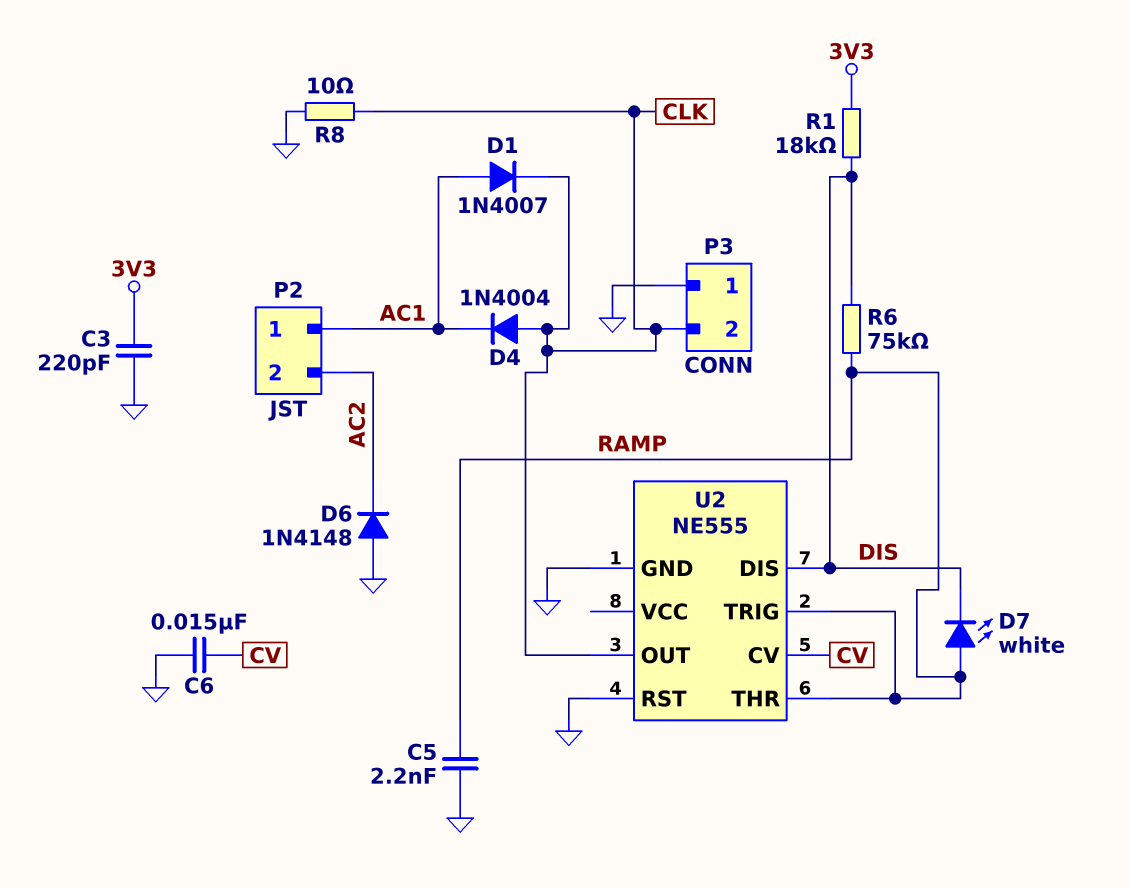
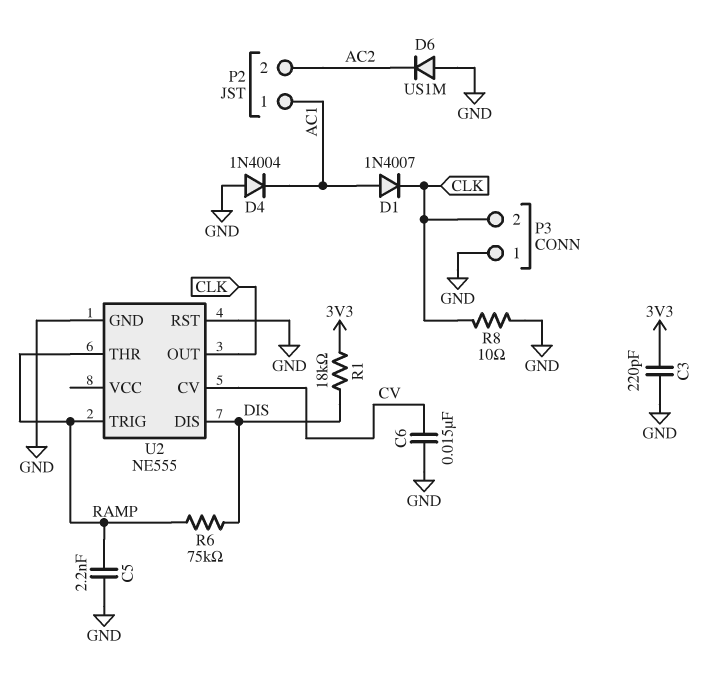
D4: diode 1N4004 (A CLK, K AC1) -> diode 1N4004 (A GND, K AC1)
D6: diode 1N4148 (A GND, K AC2) -> diode US1M (A GND, K AC2)
D7: LED white (A RAMP, K DIS) -> none

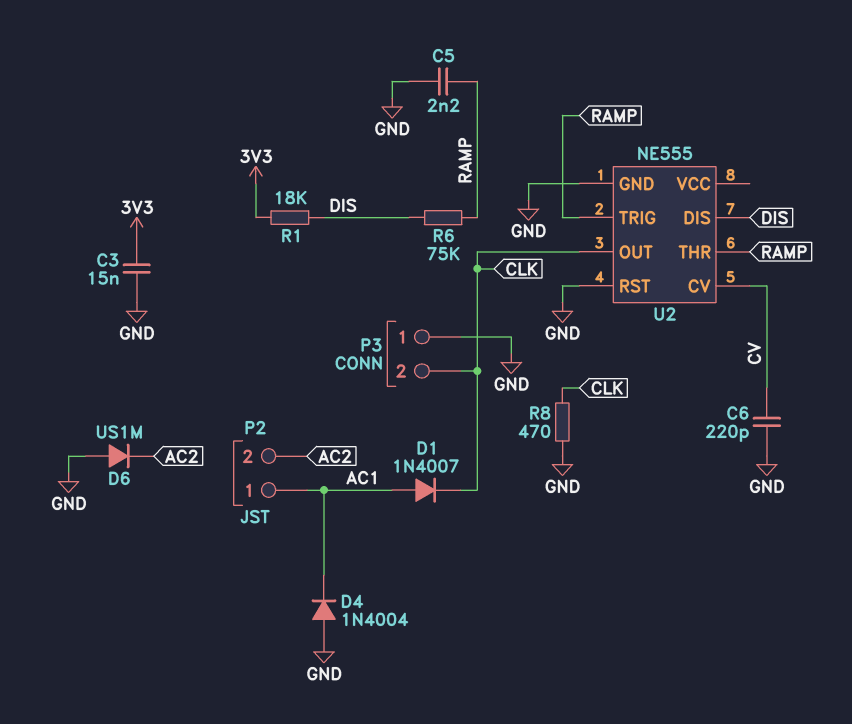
C3: 220pF (3V3, GND) -> 15nF (3V3, GND)
C6: 15nF (CV, GND) -> 220pF (CV, GND)
R8: 10 (CLK, GND) -> 470 (CLK, GND)

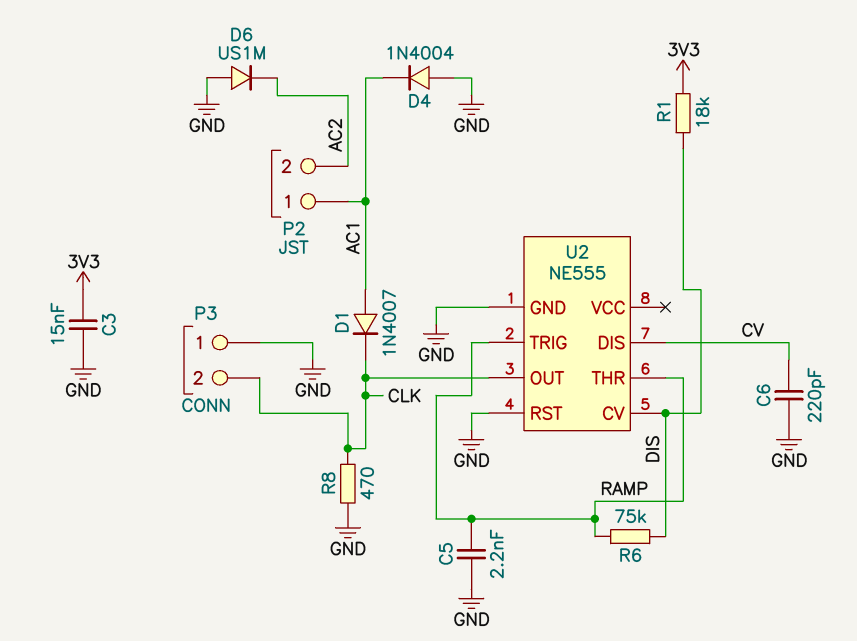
U2 pin CV: CV -> DIS
U2 pin DIS: DIS -> CV

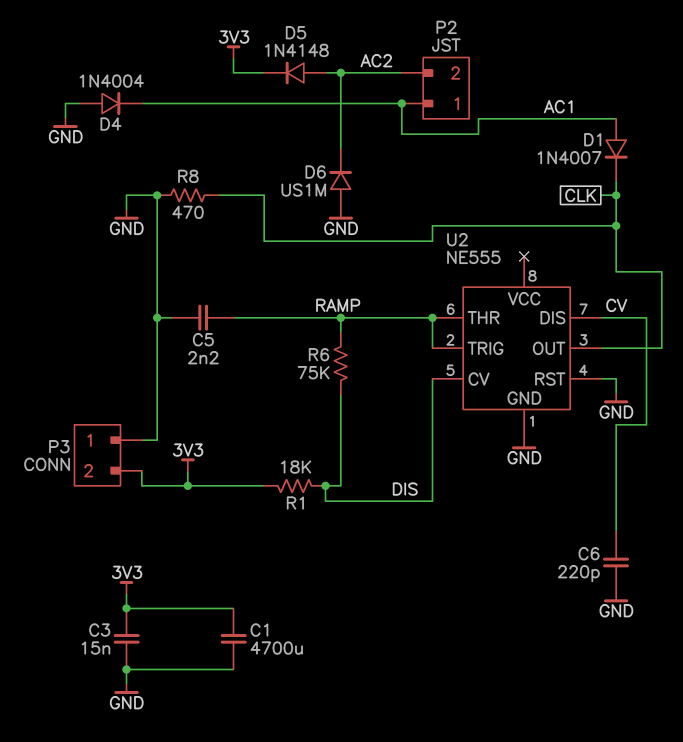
C1: none -> 4700uF (3V3, GND)
D5: none -> diode 1N4148 (A AC2, K 3V3)
P3 pin 2: CLK -> 3V3

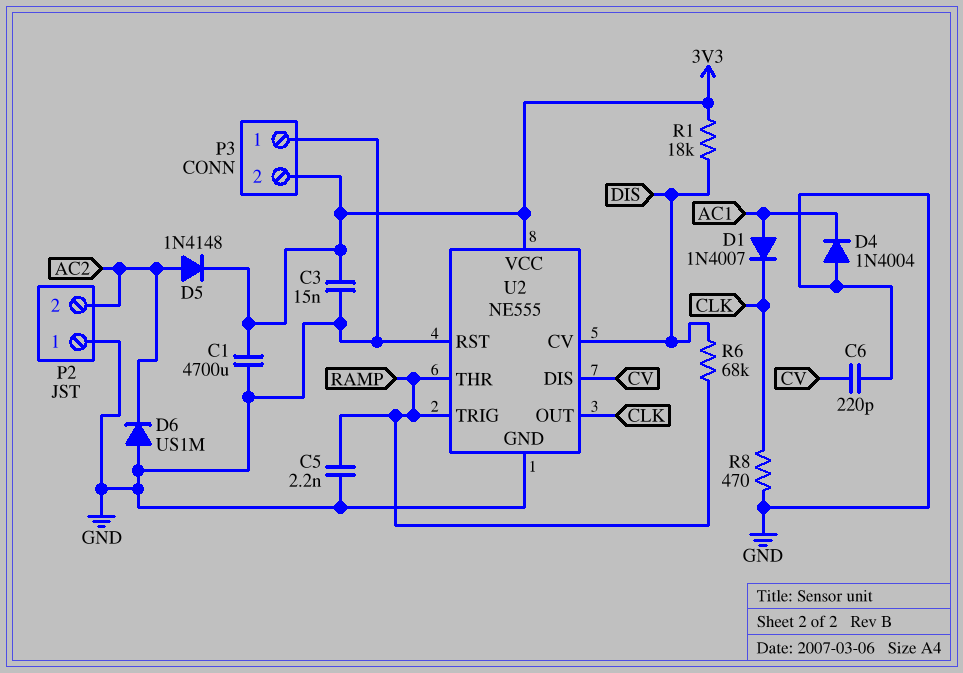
P2 pin 1: AC1 -> GND
R6: 75k (DIS, RAMP) -> 68k (DIS, RAMP)
U2 pin VCC: none -> 3V3

